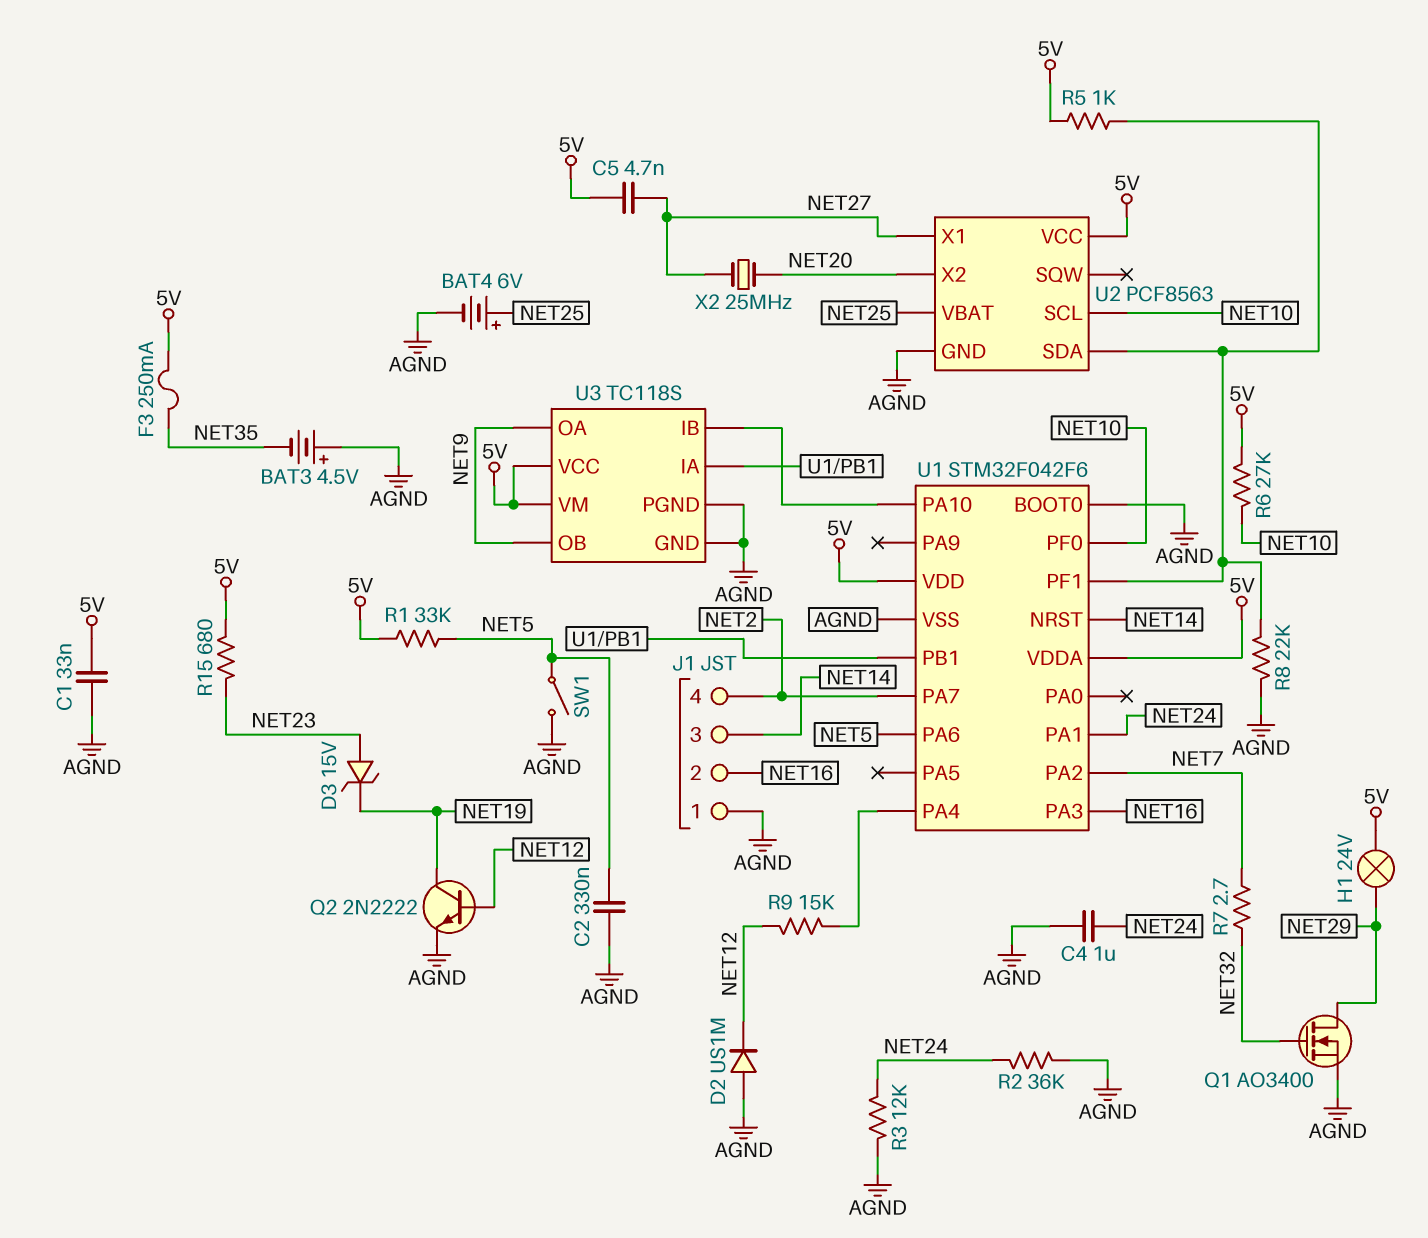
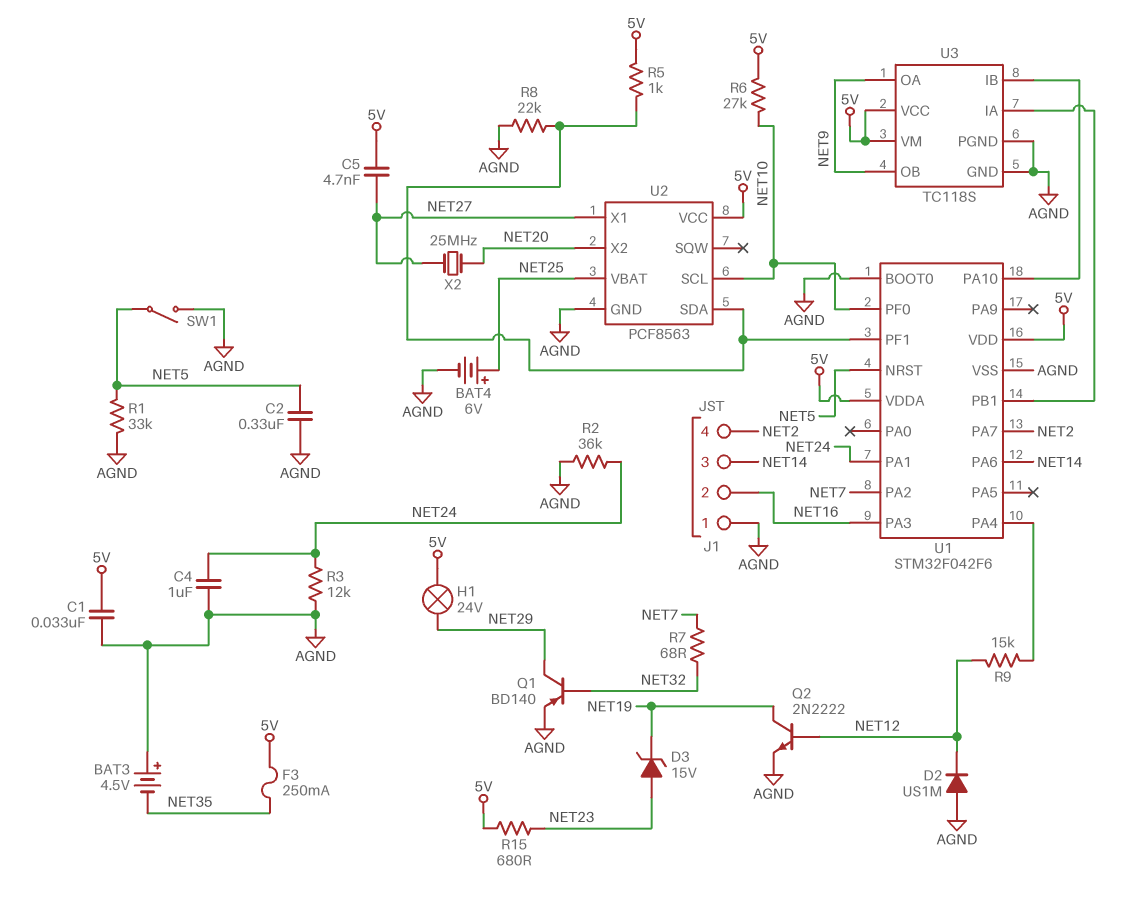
Q1: NMOS AO3400 (G NET32, D NET29, S AGND) -> PNP BD140 (B NET32, C NET29, E AGND)
R1: 33k (5V, NET5) -> 33k (AGND, NET5)
R7: 2.7 (NET7, NET32) -> 68 (NET7, NET32)
U1 pin NRST: NET14 -> NET5
U1 pin PA6: NET5 -> NET14

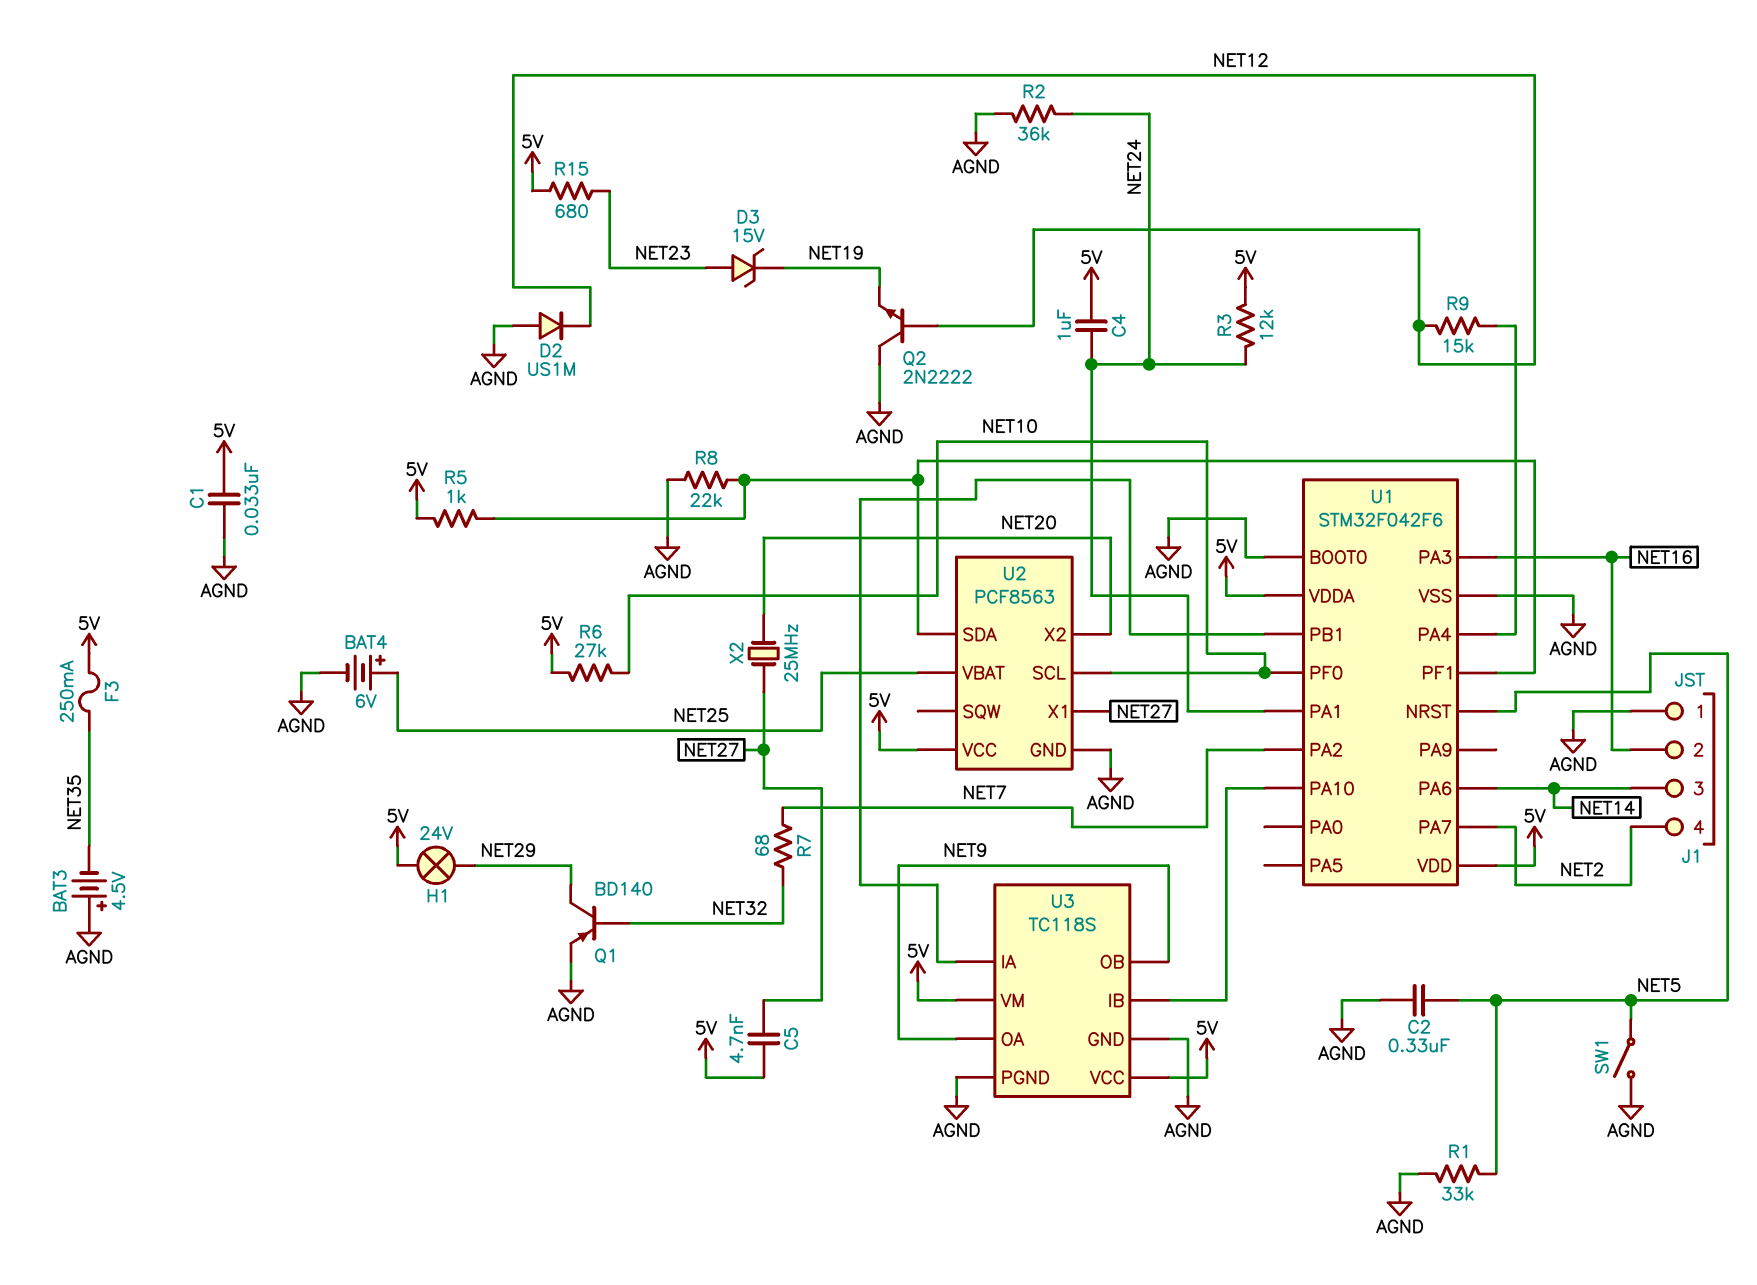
C4: 1uF (AGND, NET24) -> 1uF (5V, NET24)
Q2: NPN 2N2222 (B NET12, C NET19, E AGND) -> NPN 2N2222 (B NET12, C AGND, E NET19)
R3: 12k (AGND, NET24) -> 12k (5V, NET24)

